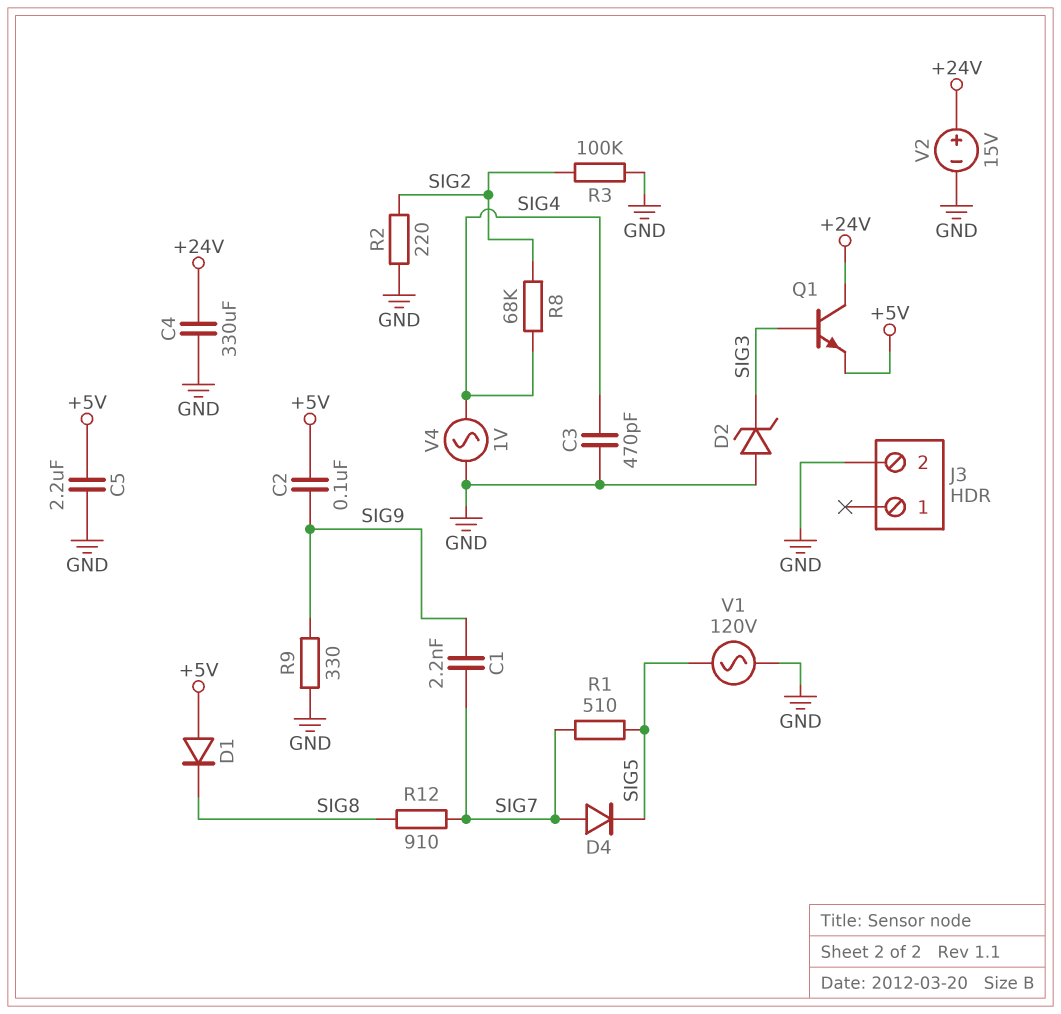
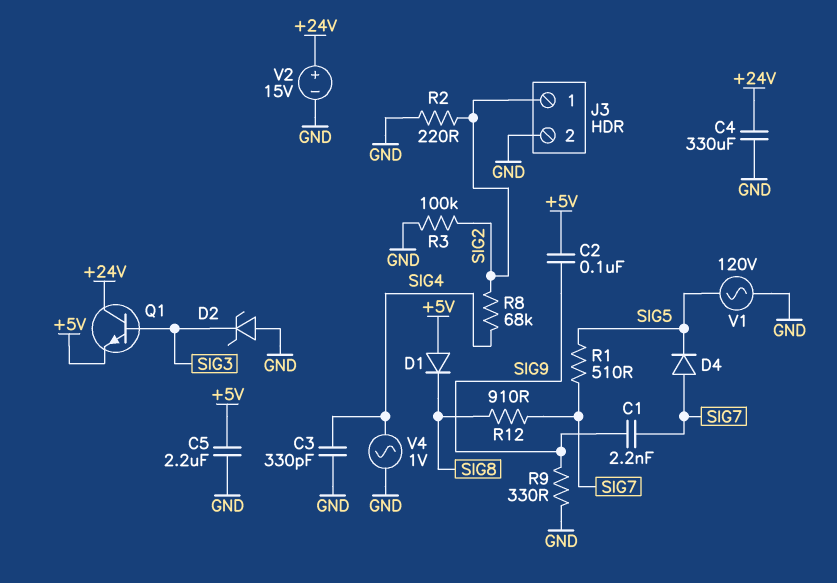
C3: 470pF (GND, SIG4) -> 330pF (GND, SIG4)
J3 pin 1: none -> SIG2

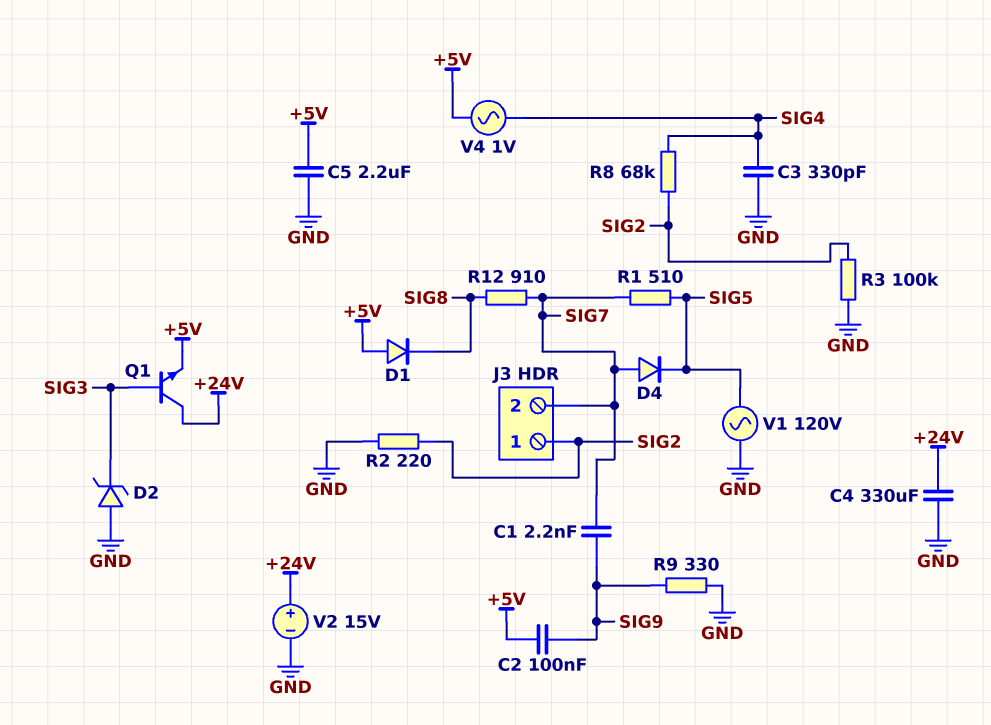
J3 pin 2: GND -> SIG7
V4: AC 1V (GND, SIG4) -> AC 1V (+5V, SIG4)

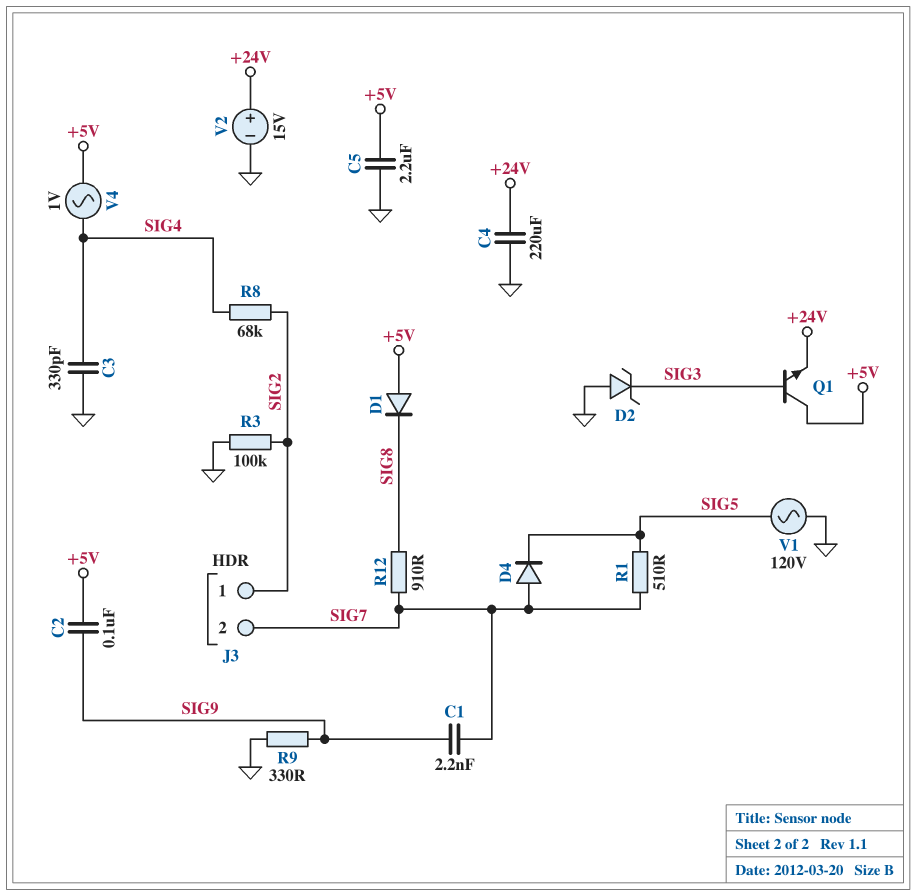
C4: 330uF (+24V, GND) -> 220uF (+24V, GND)
Q1: NPN (B SIG3, C +24V, E +5V) -> NPN (B SIG3, C +5V, E +24V)
R2: 220 (GND, SIG2) -> none

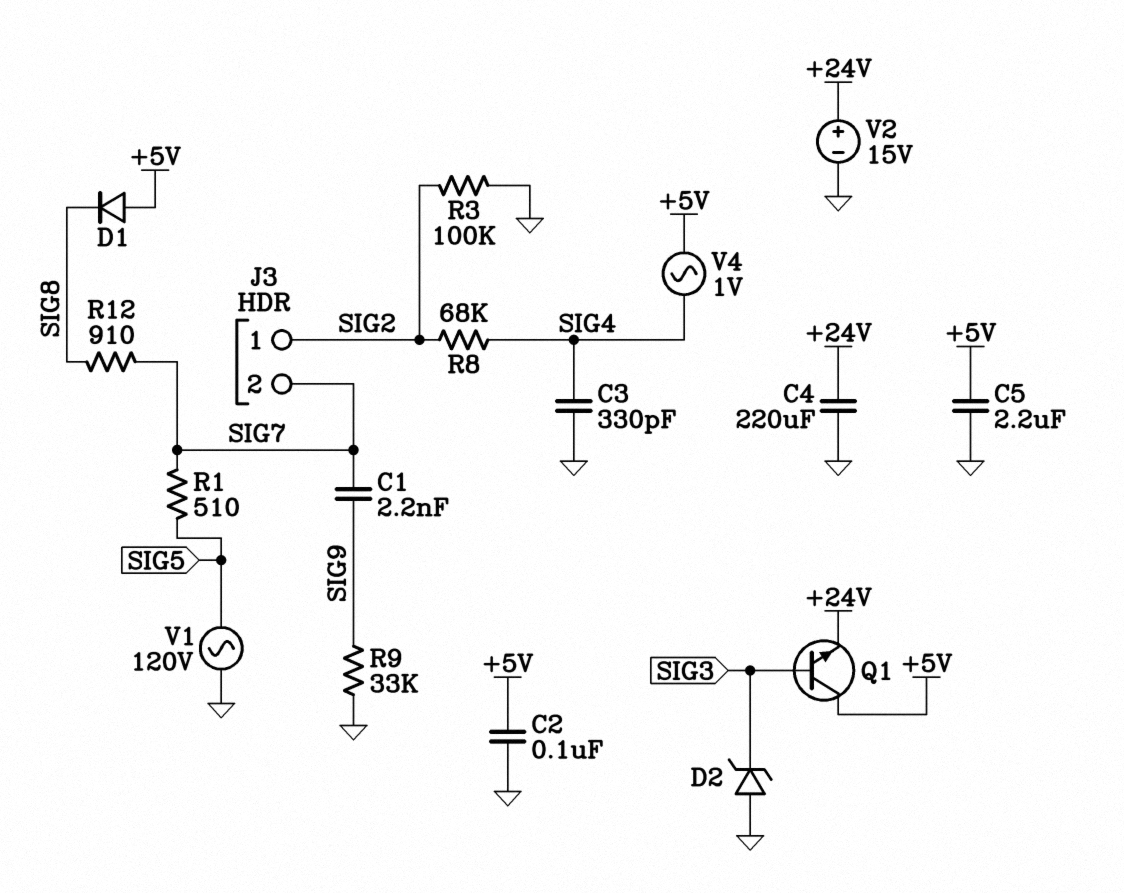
C2: 100nF (+5V, SIG9) -> 100nF (+5V, GND)
D4: diode (A SIG7, K SIG5) -> none
R9: 330 (GND, SIG9) -> 33k (GND, SIG9)

